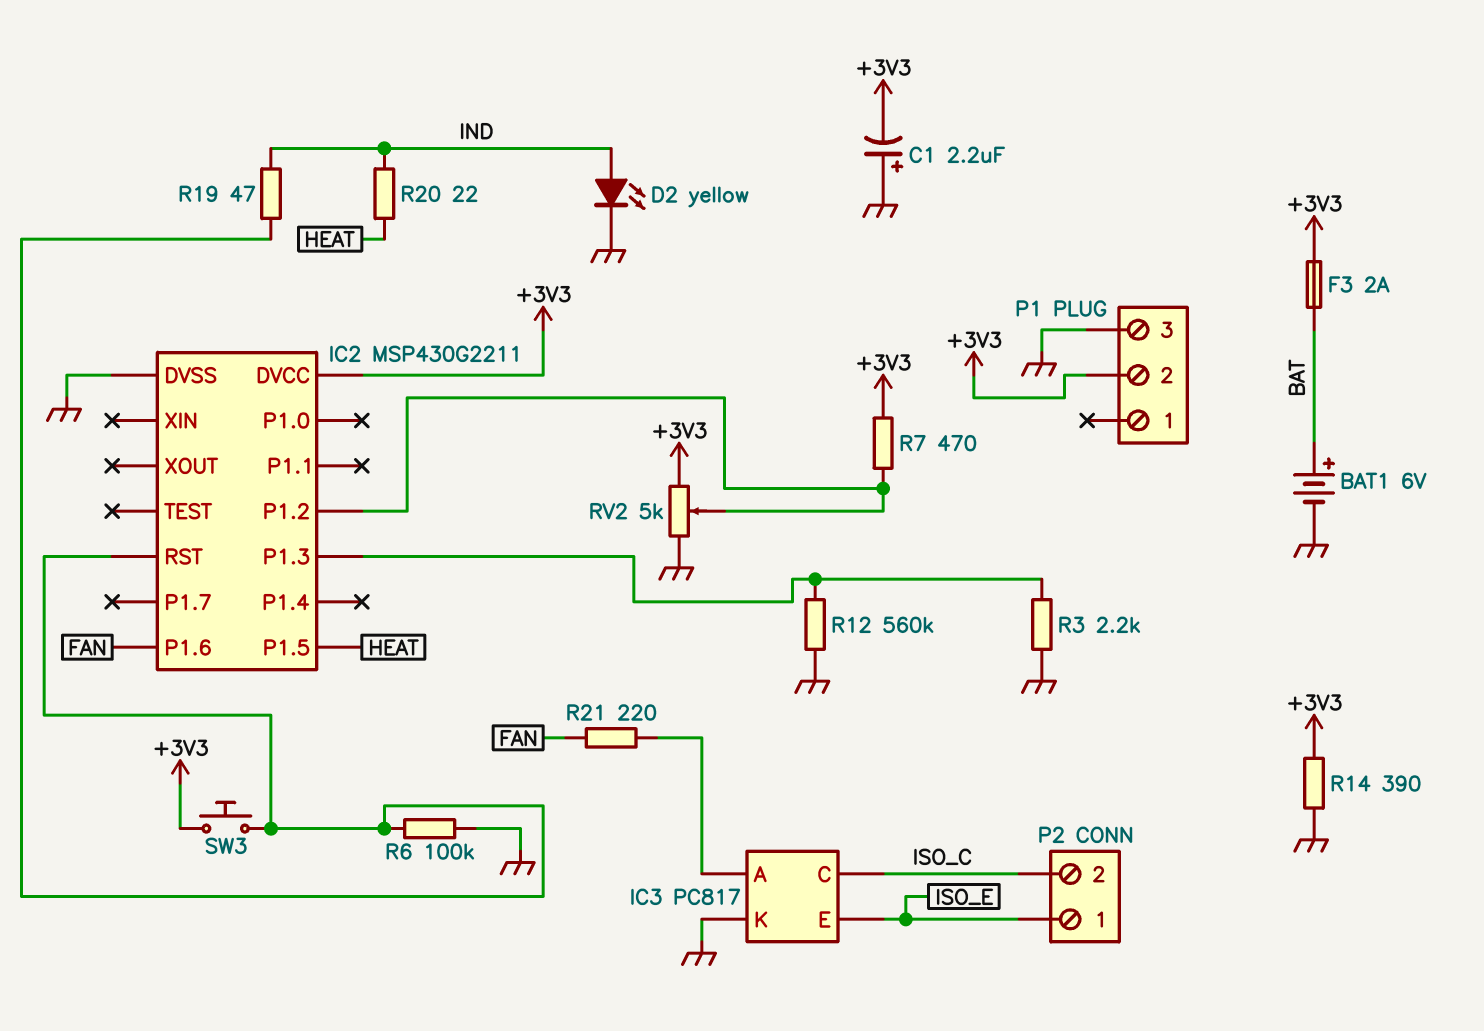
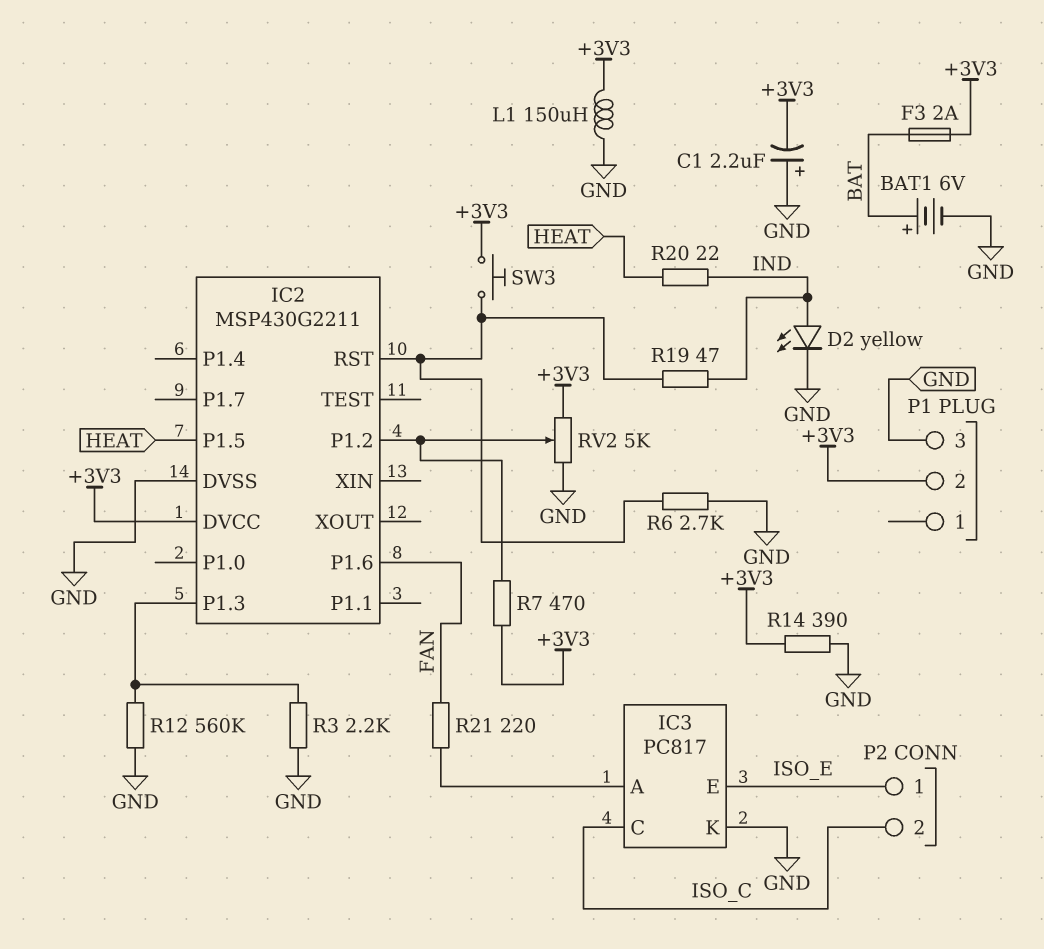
L1: none -> 150uH (+3V3, GND)
R6: 100k (GND, IC2/RST) -> 2.7k (GND, IC2/RST)

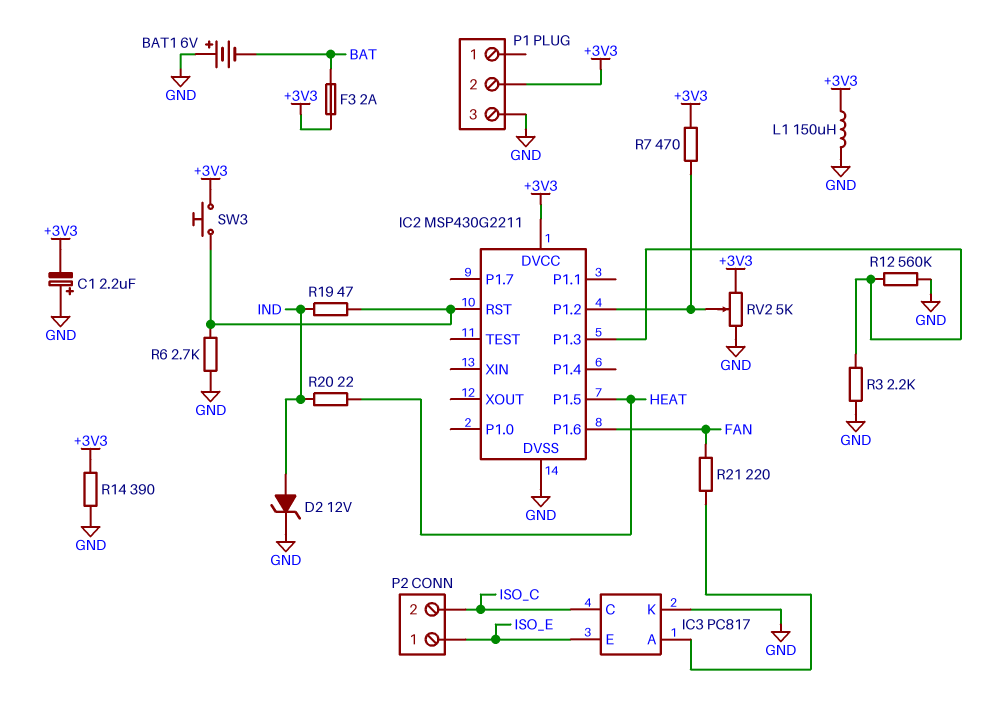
BAT1: 6V (plus BAT, minus GND) -> 6V (plus GND, minus BAT)
D2: LED yellow (A IND, K GND) -> zener 12V (A IND, K GND)

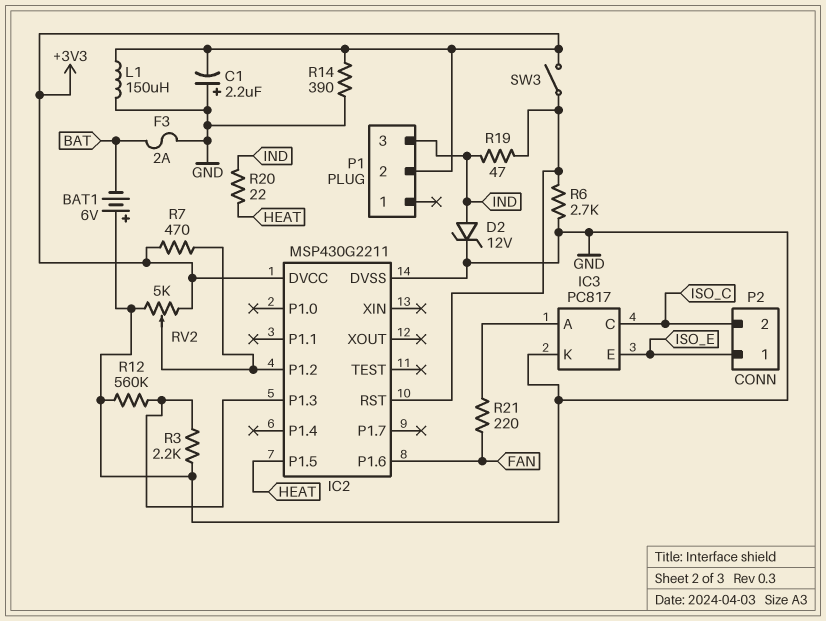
F3: 2A (+3V3, BAT) -> 2A (BAT, GND)
P1 pin 3: GND -> IND
SW3: button (+3V3, IC2/RST) -> switch (+3V3, IC2/RST)

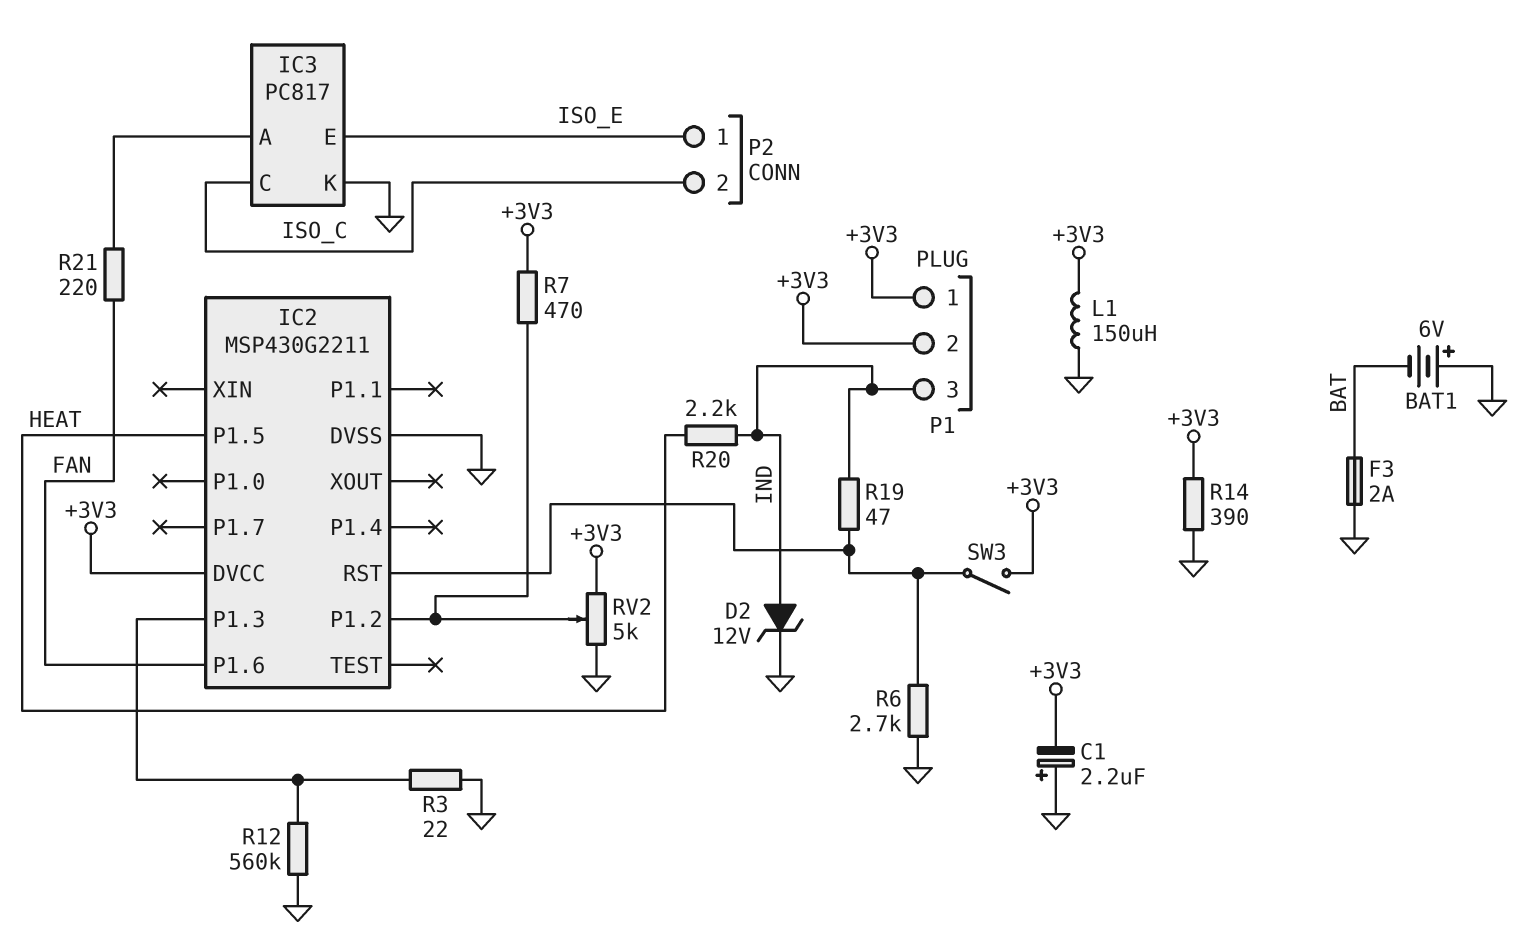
P1 pin 1: none -> +3V3
R3: 2.2k (GND, IC2/P1.3) -> 22 (GND, IC2/P1.3)
R20: 22 (HEAT, IND) -> 2.2k (HEAT, IND)

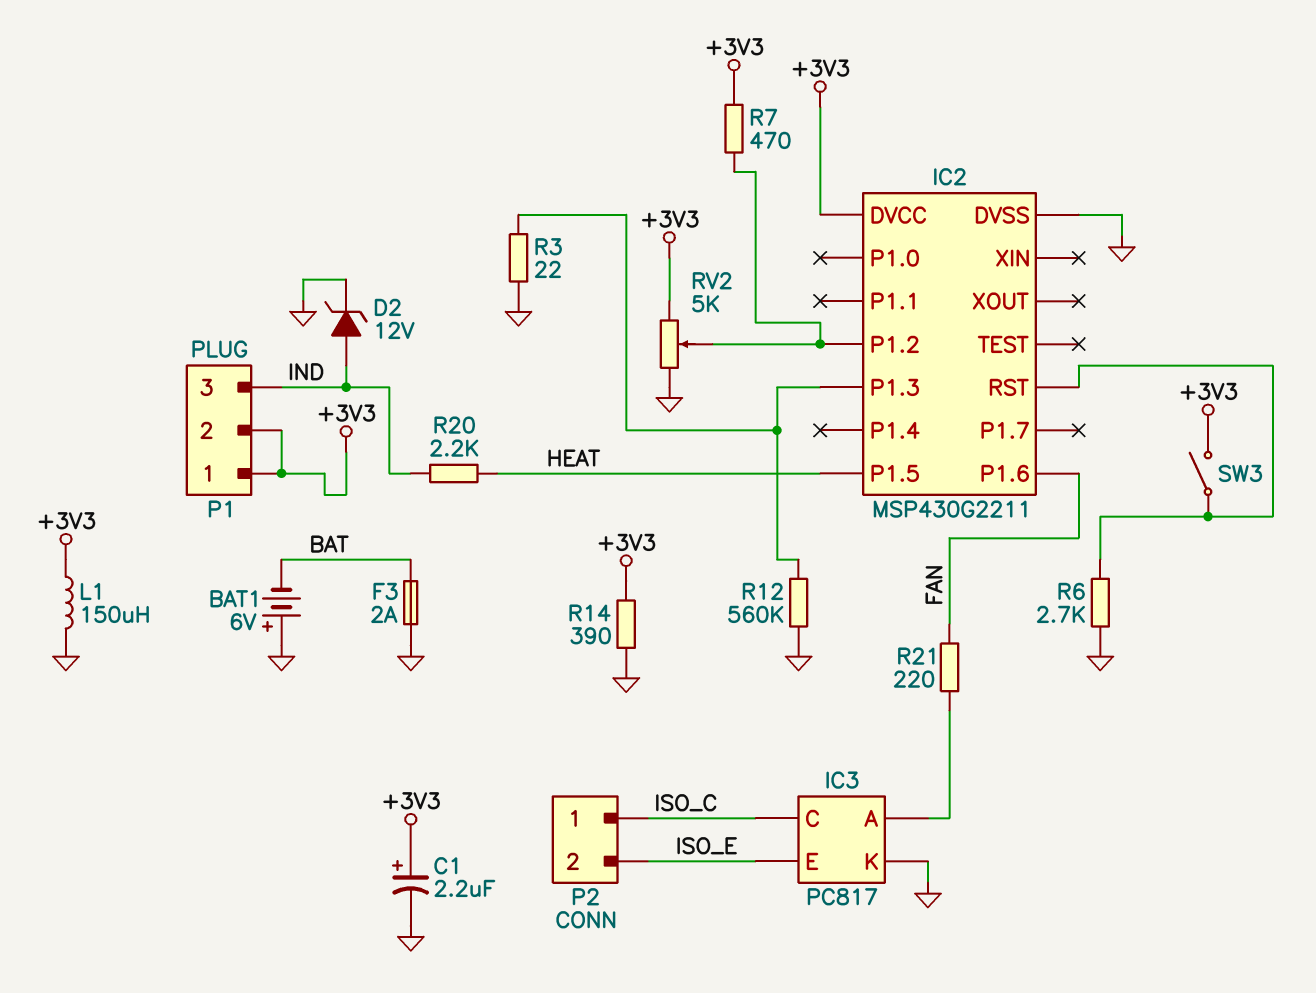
C1: 2.2uF (plus GND, minus +3V3) -> 2.2uF (plus +3V3, minus GND)
P2 pin 1: ISO_E -> ISO_C
P2 pin 2: ISO_C -> ISO_E
R19: 47 (IC2/RST, IND) -> none

